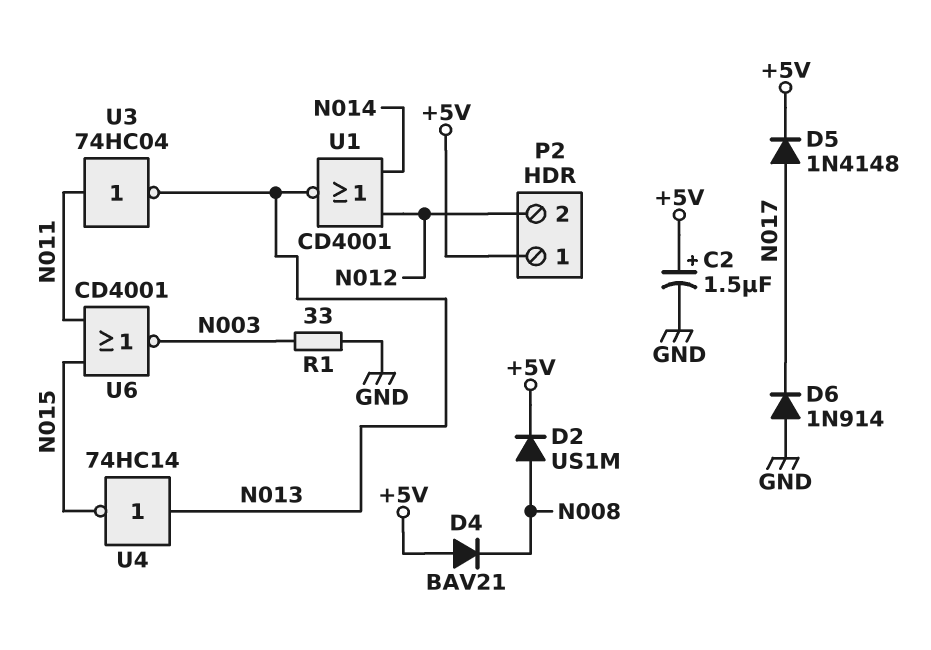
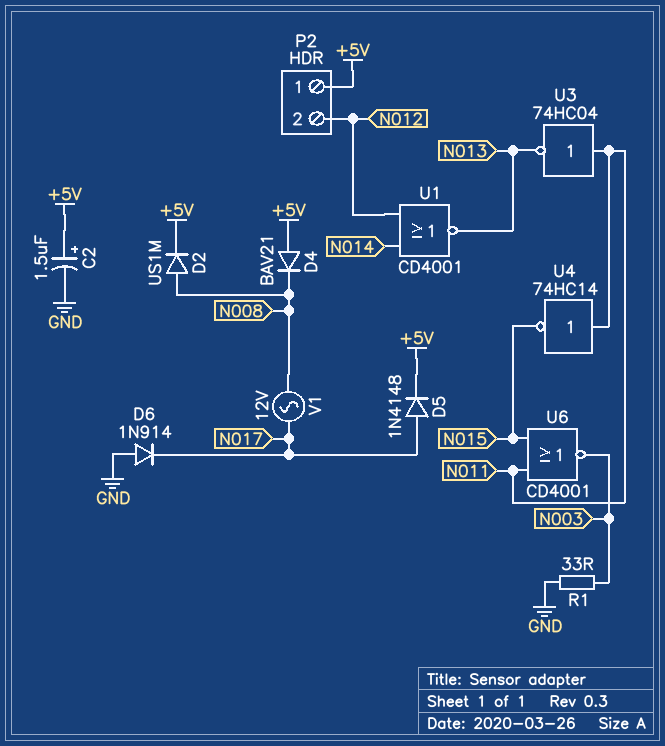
U4: NOT 74HC14 (in N013, out N015) -> NOT 74HC14 (in N011, out N015)
V1: none -> AC 12V (N008, N017)

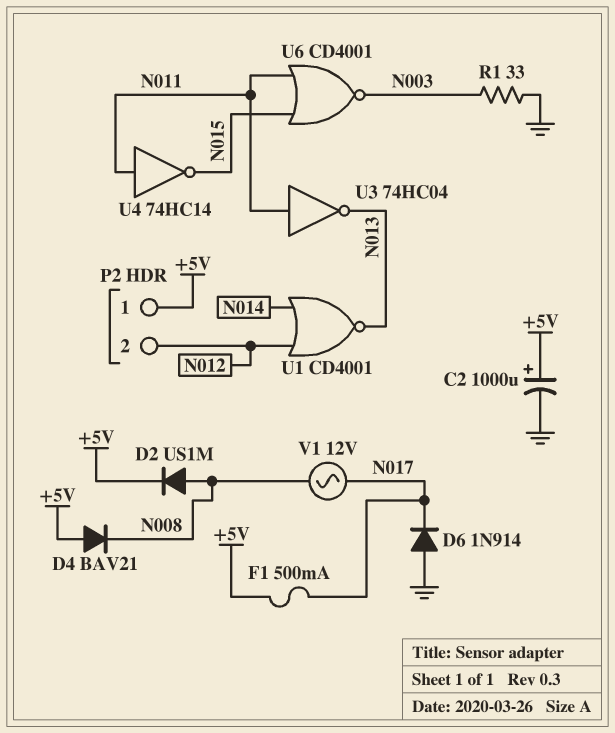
C2: 1.5uF (plus +5V, minus GND) -> 1000uF (plus +5V, minus GND)
D5: diode 1N4148 (A N017, K +5V) -> none
F1: none -> 500mA (+5V, N017)

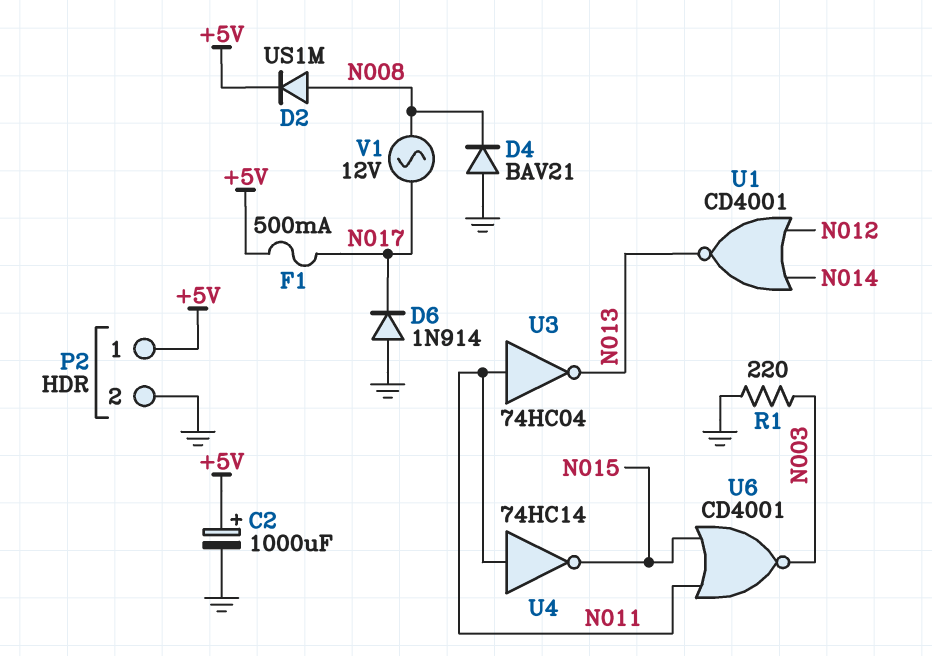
D4: diode BAV21 (A +5V, K N008) -> diode BAV21 (A GND, K N008)
P2 pin 2: N012 -> GND
R1: 33 (GND, N003) -> 220 (GND, N003)

